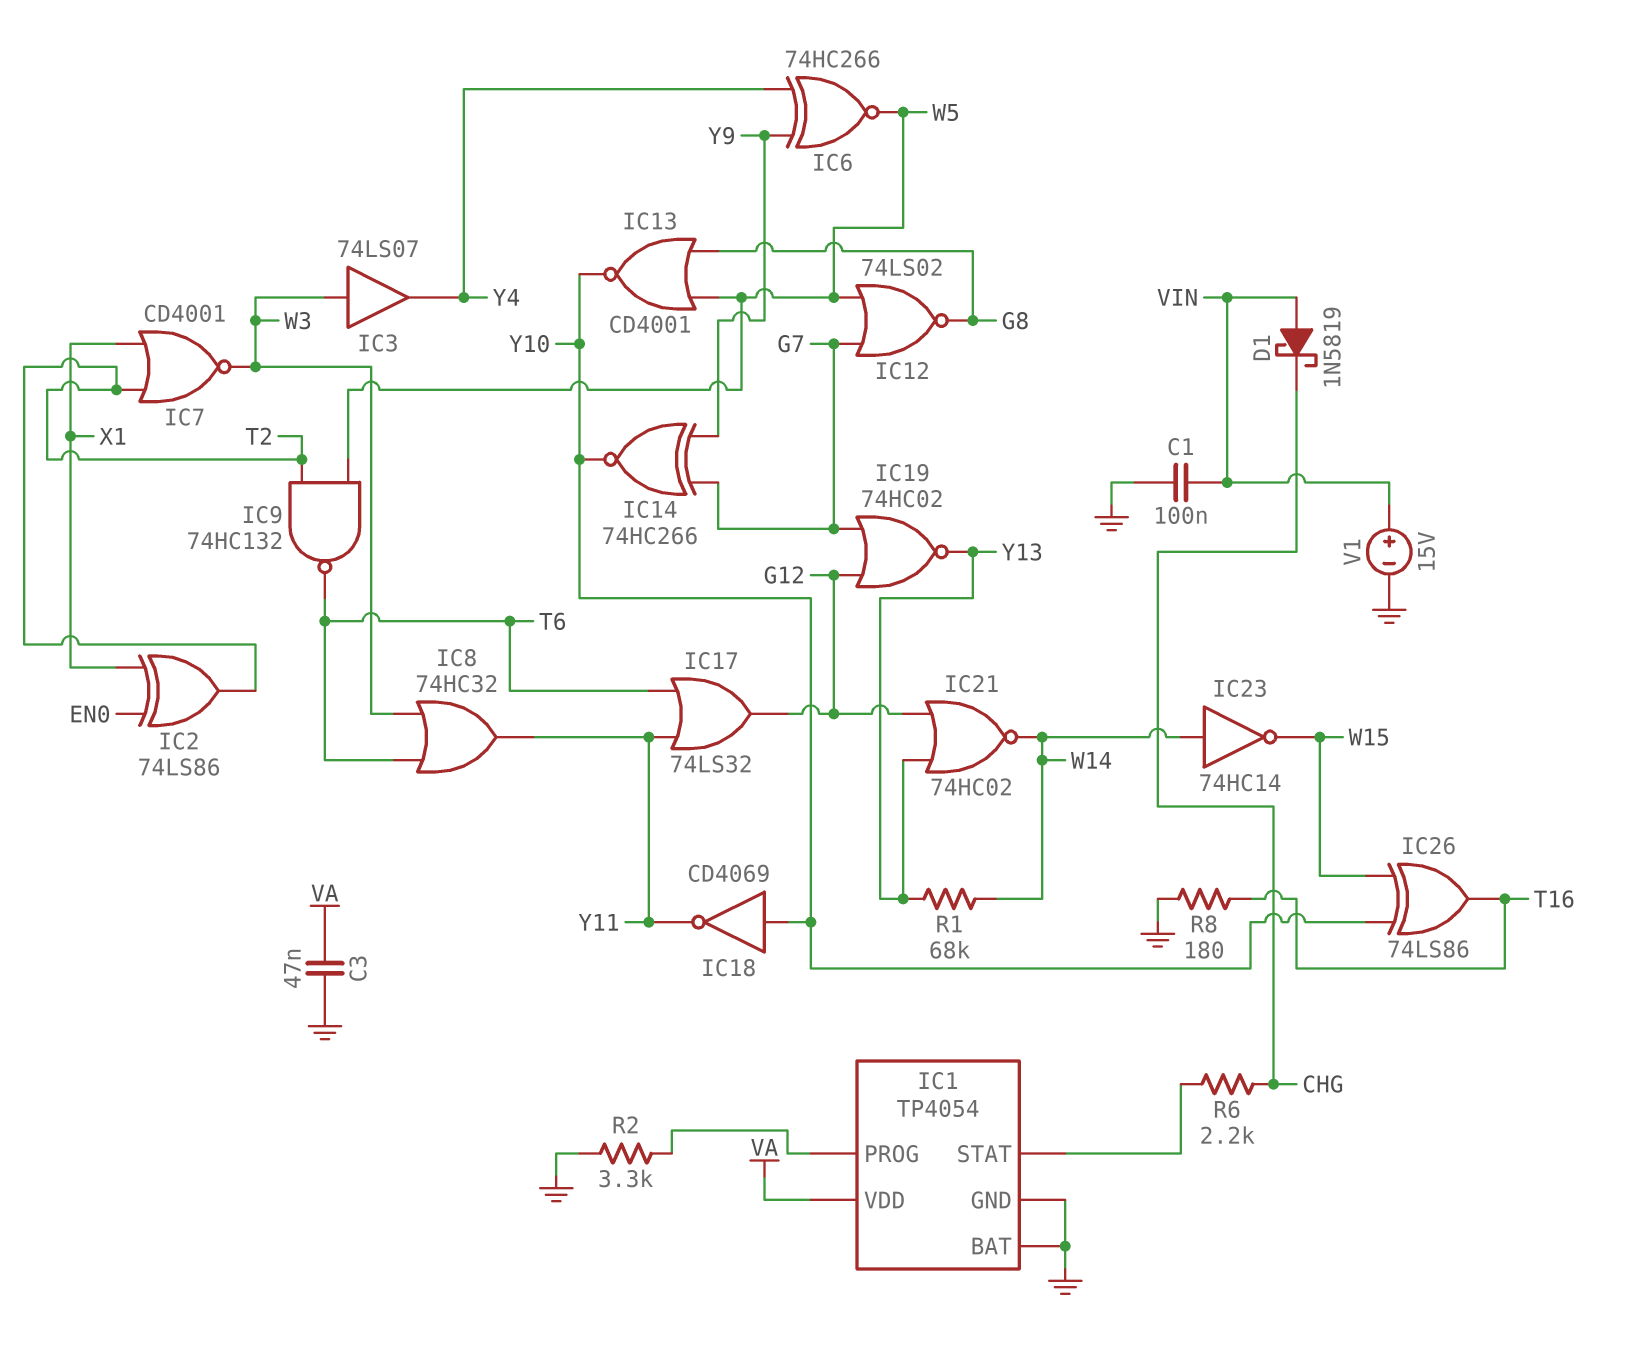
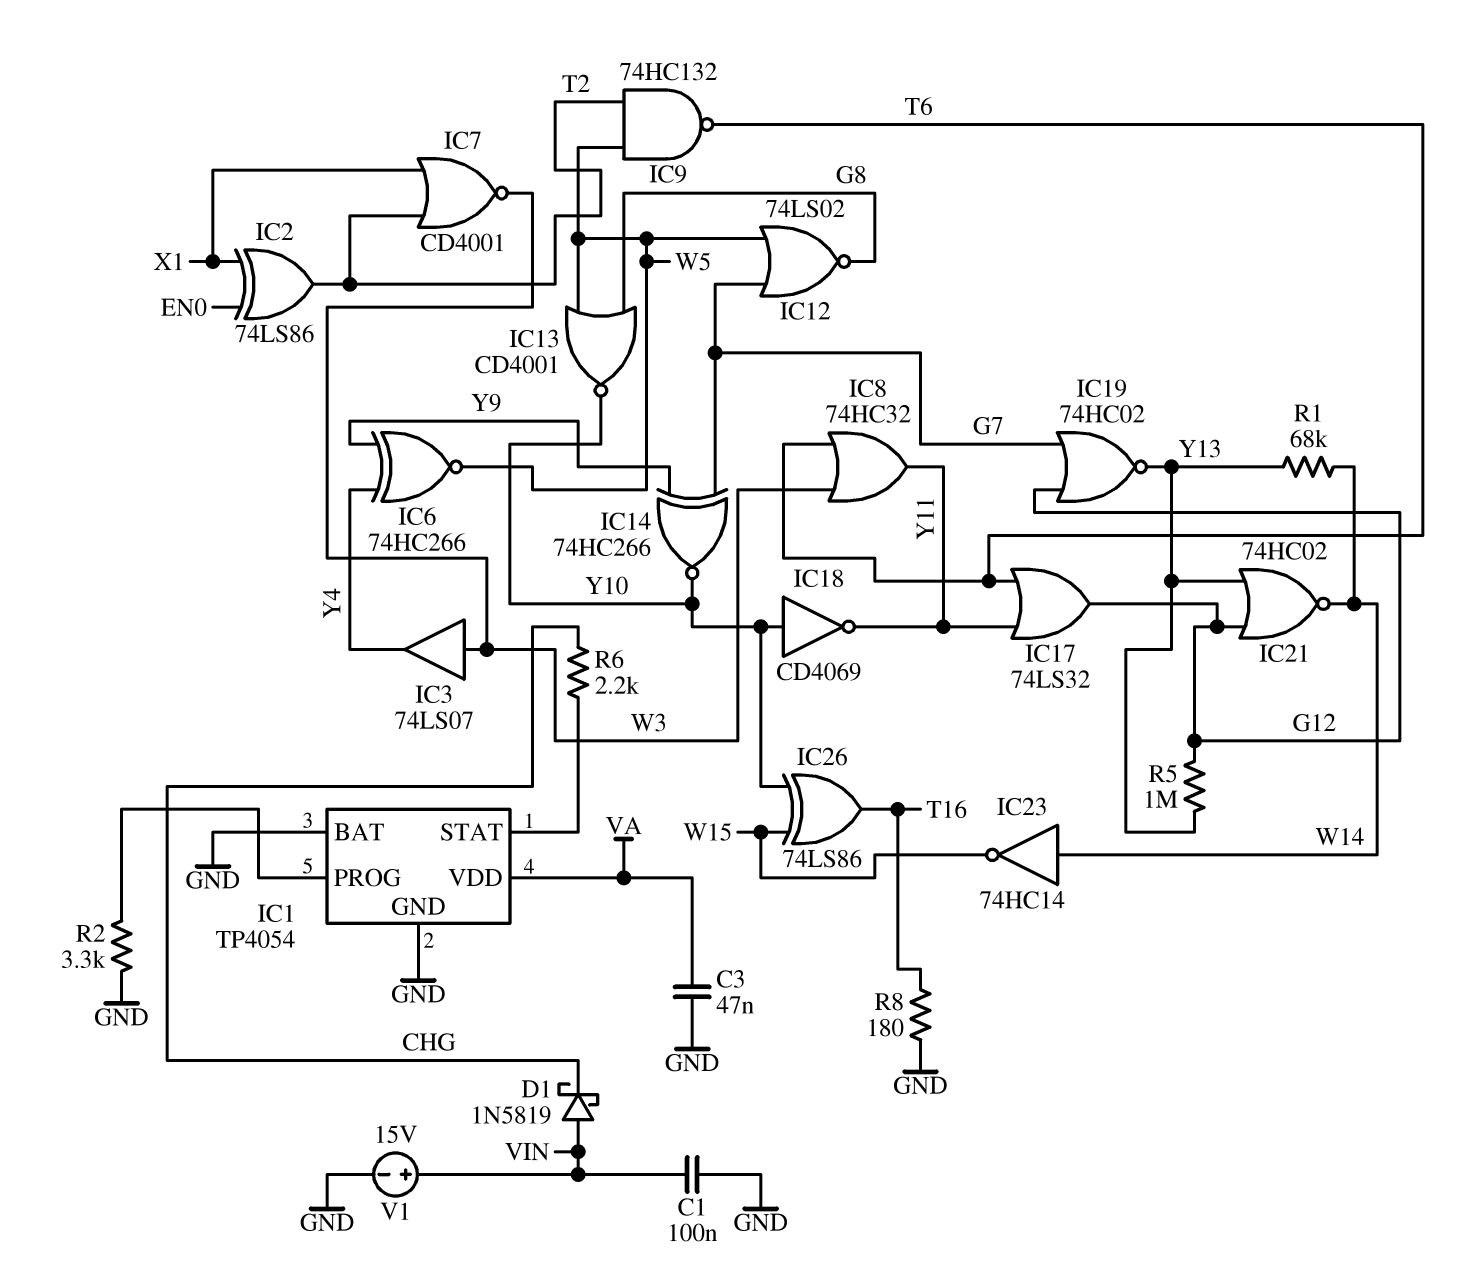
R5: none -> 1M (G12, Y13)

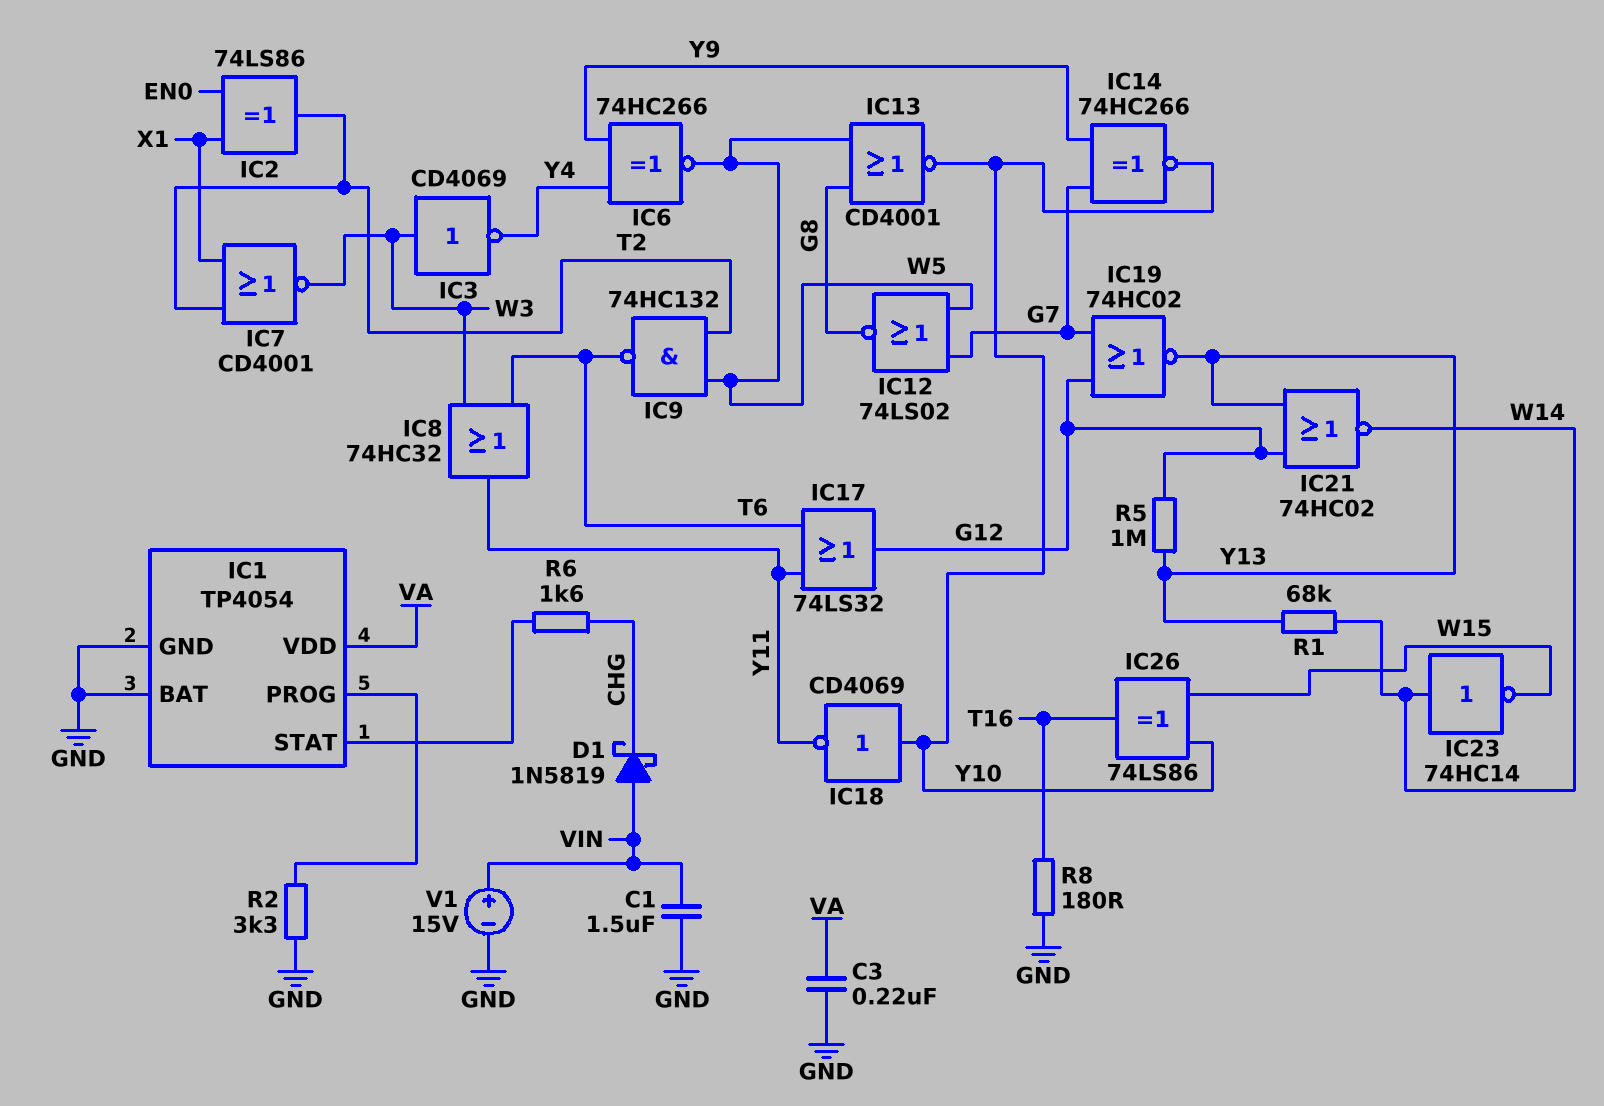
C1: 100nF (GND, VIN) -> 1.5uF (GND, VIN)
C3: 47nF (GND, VA) -> 220nF (GND, VA)
IC3: buffer 74LS07 (in W3, out Y4) -> NOT CD4069 (in W3, out Y4)
R6: 2.2k (CHG, IC1/STAT) -> 1.6k (CHG, IC1/STAT)

